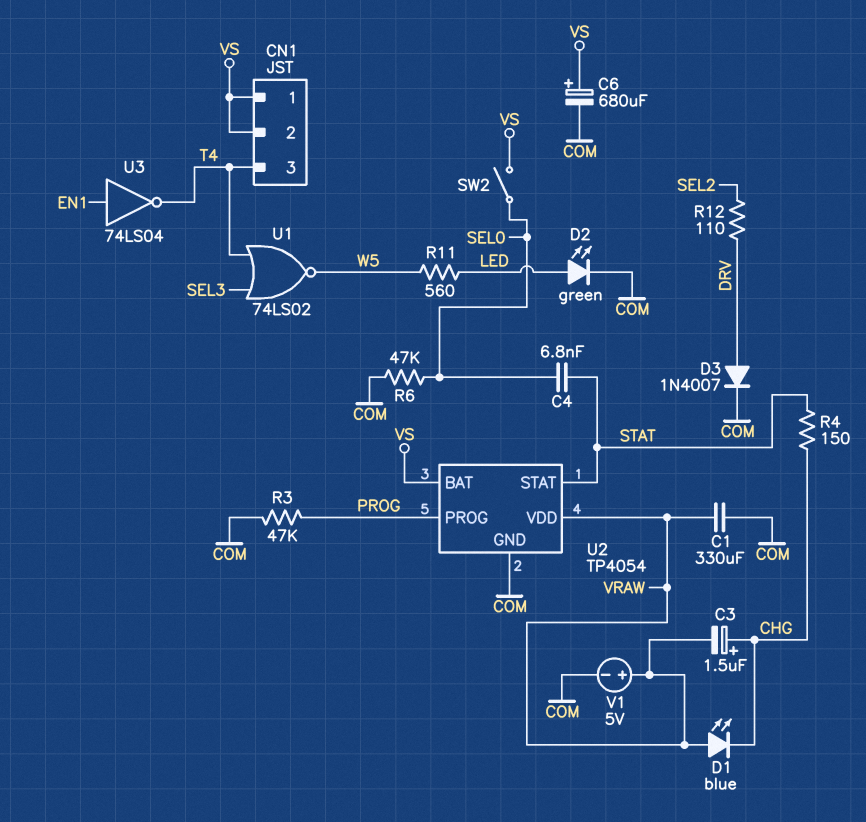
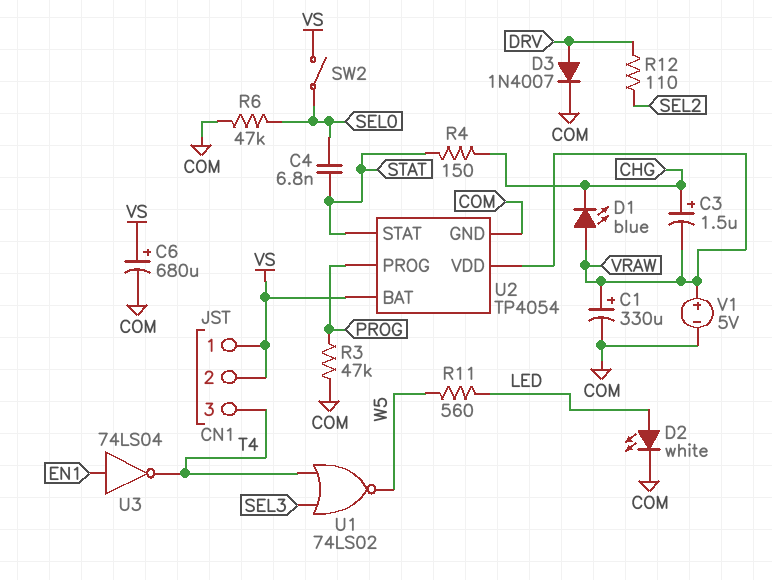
C1: 330uF (COM, VRAW) -> 330uF (plus VRAW, minus COM)
D2: LED green (A LED, K COM) -> LED white (A LED, K COM)

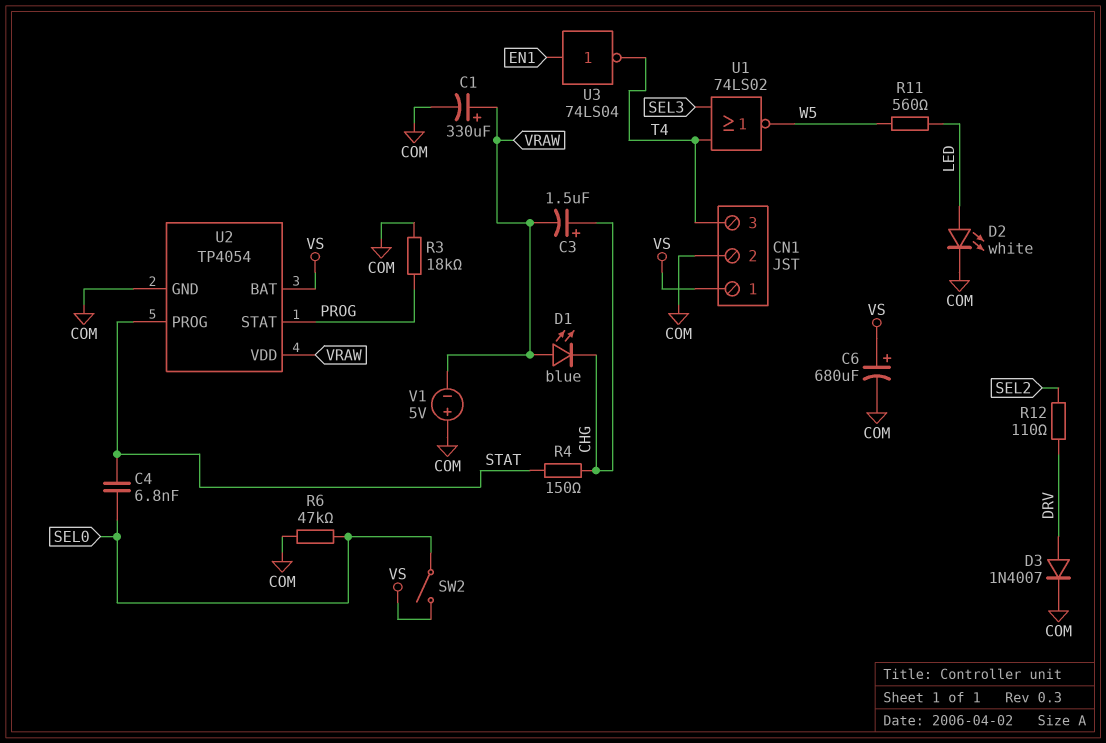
CN1 pin 2: VS -> COM
R3: 47k (COM, PROG) -> 18k (COM, PROG)
U2 pin PROG: PROG -> STAT
U2 pin STAT: STAT -> PROG
V1: 5V (plus VRAW, minus COM) -> 5V (plus COM, minus VRAW)

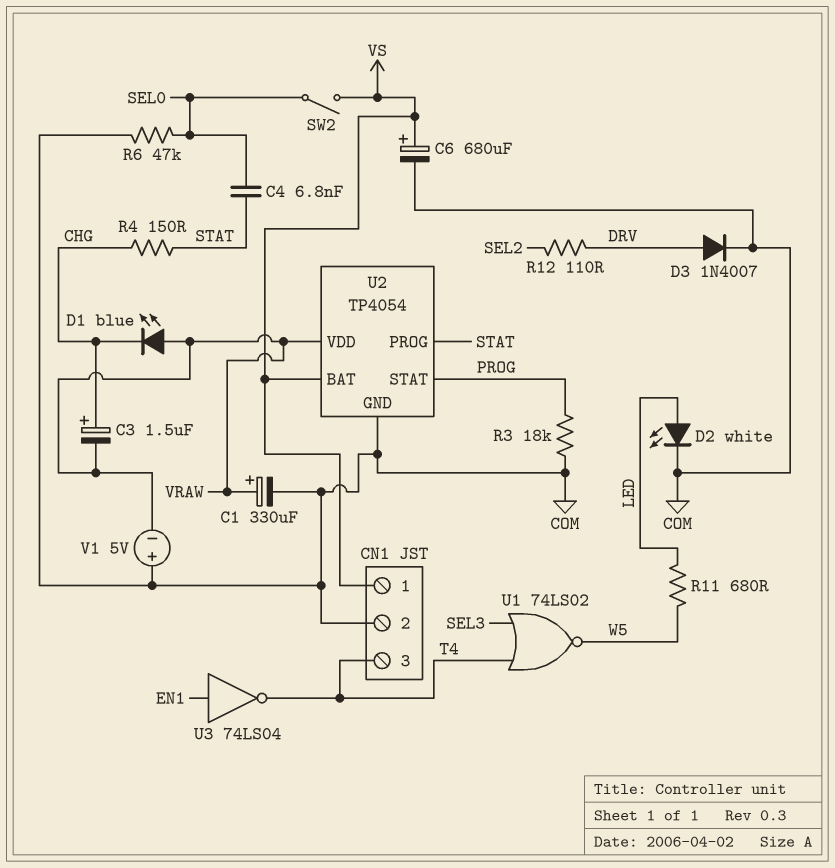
R11: 560 (LED, W5) -> 680 (LED, W5)

